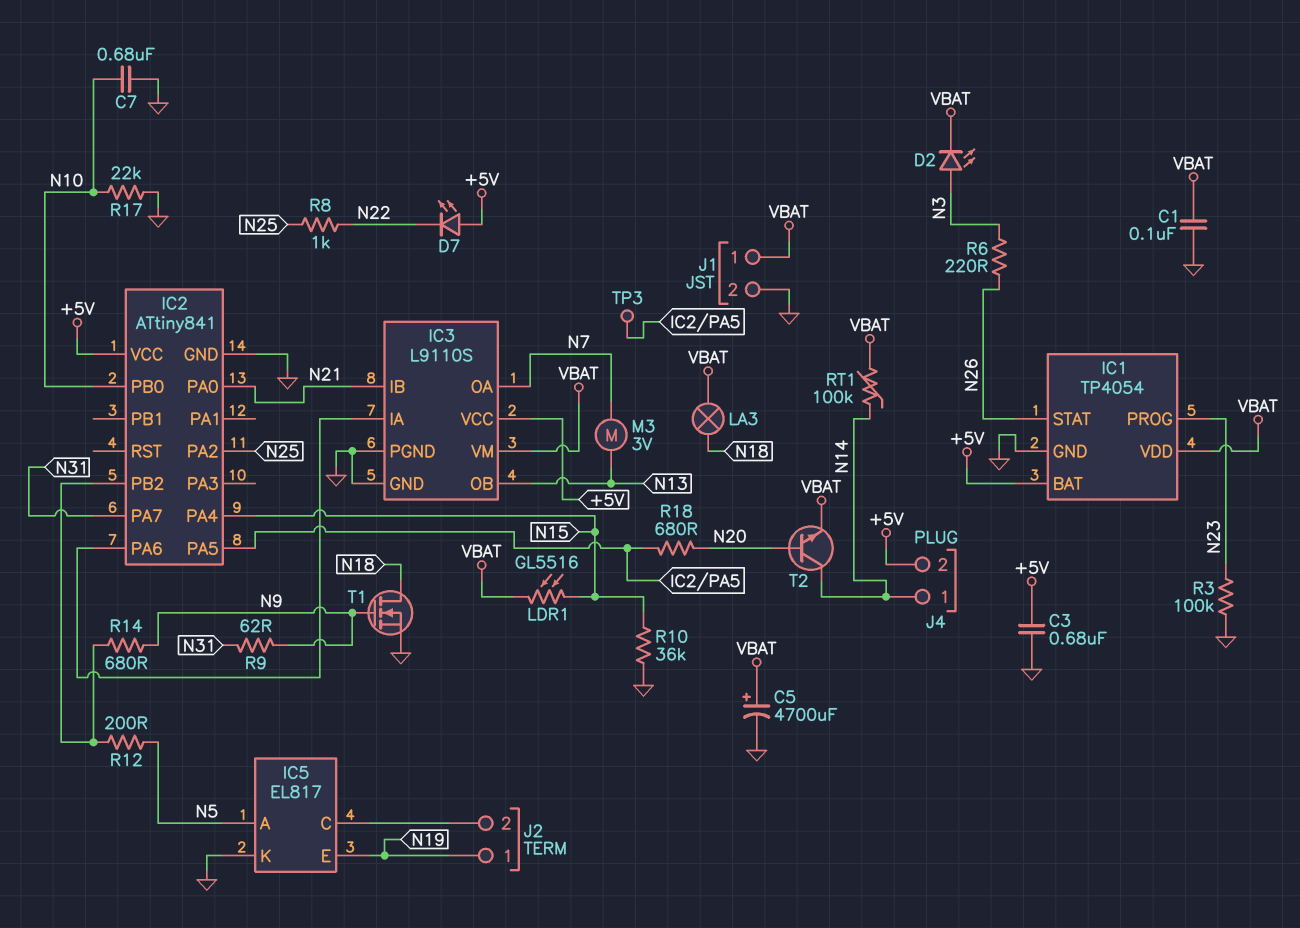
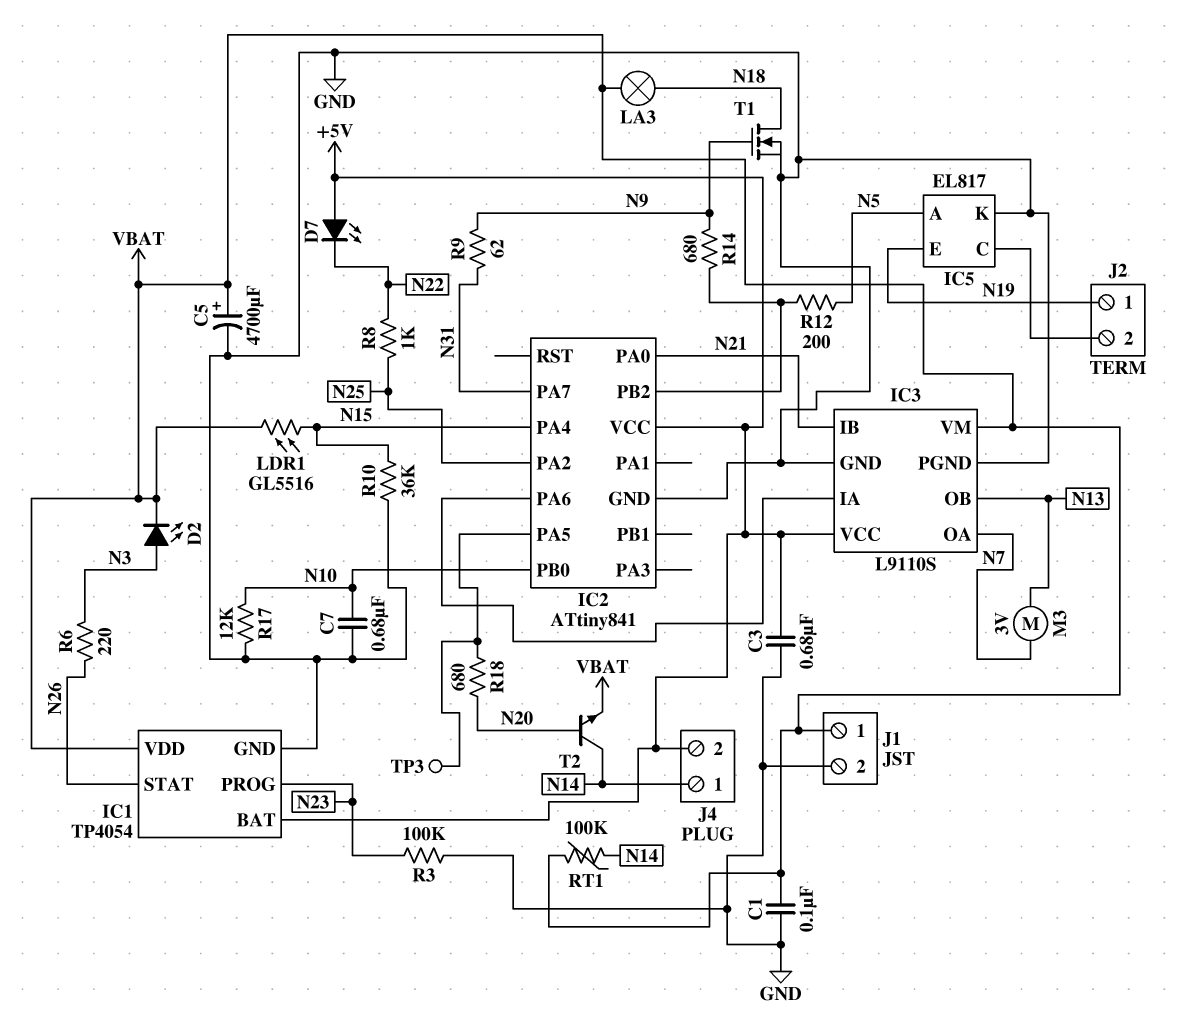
R17: 22k (GND, N10) -> 12k (GND, N10)

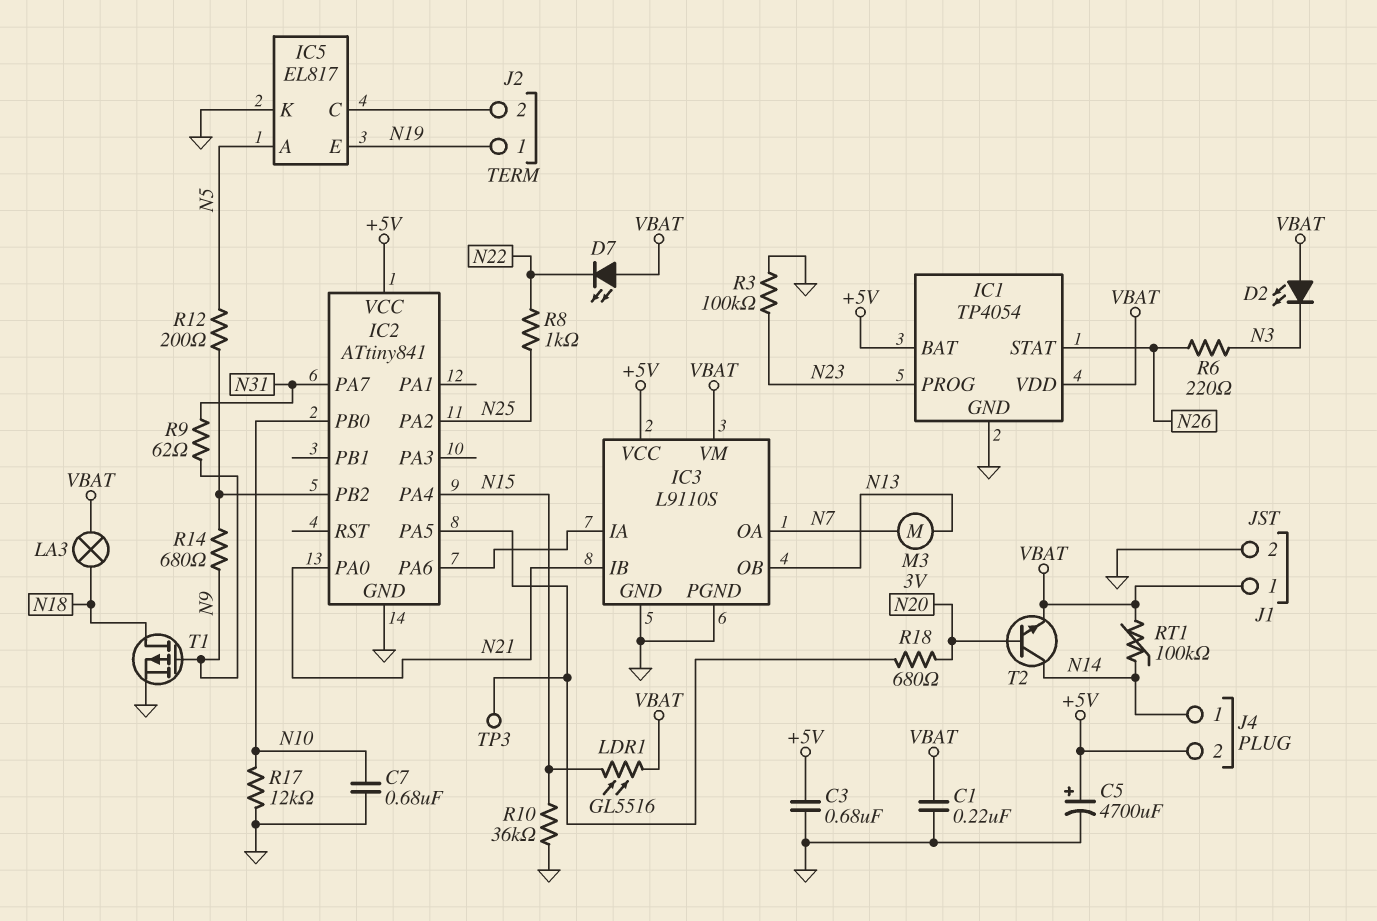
C1: 100nF (GND, VBAT) -> 220nF (GND, VBAT)
C5: 4700uF (plus VBAT, minus GND) -> 4700uF (plus +5V, minus GND)
D2: LED (A N3, K VBAT) -> LED (A VBAT, K N3)
D7: LED (A +5V, K N22) -> LED (A VBAT, K N22)
T1: NMOS (G N9, D N18, S GND) -> PMOS (G N9, D N18, S GND)

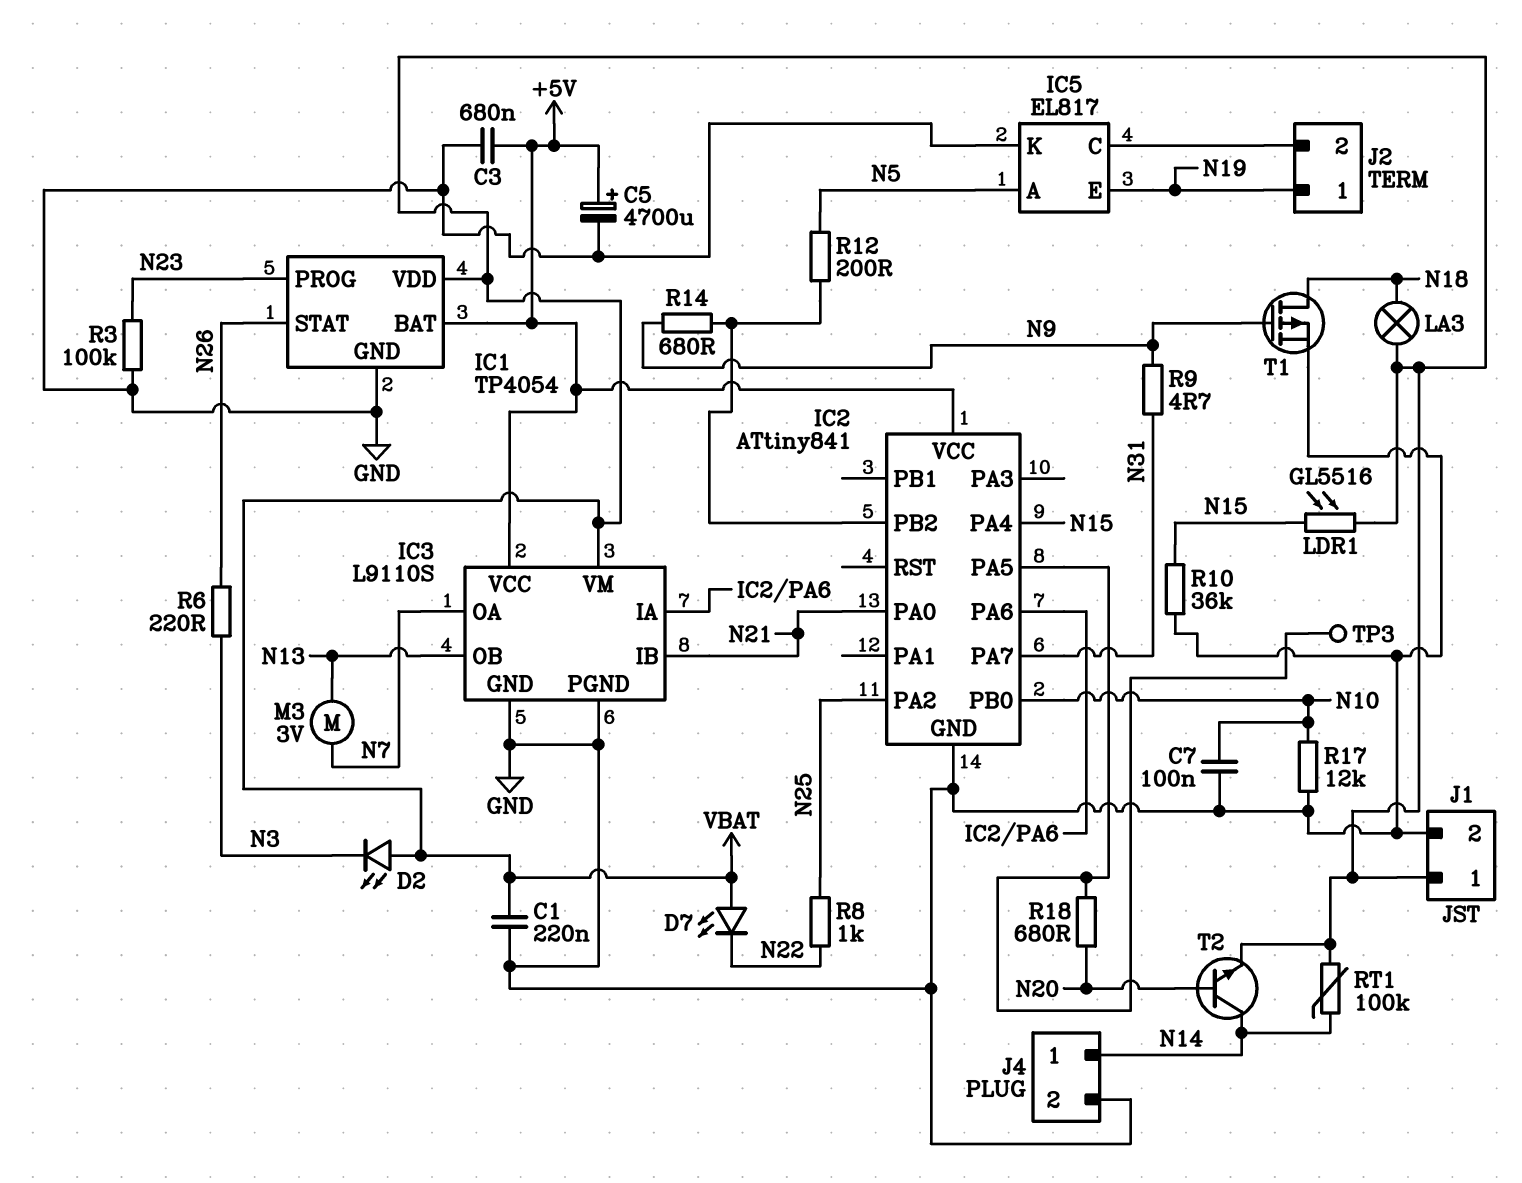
C7: 680nF (GND, N10) -> 100nF (GND, N10)
J4 pin 2: +5V -> GND
R9: 62 (N9, N31) -> 4.7 (N9, N31)

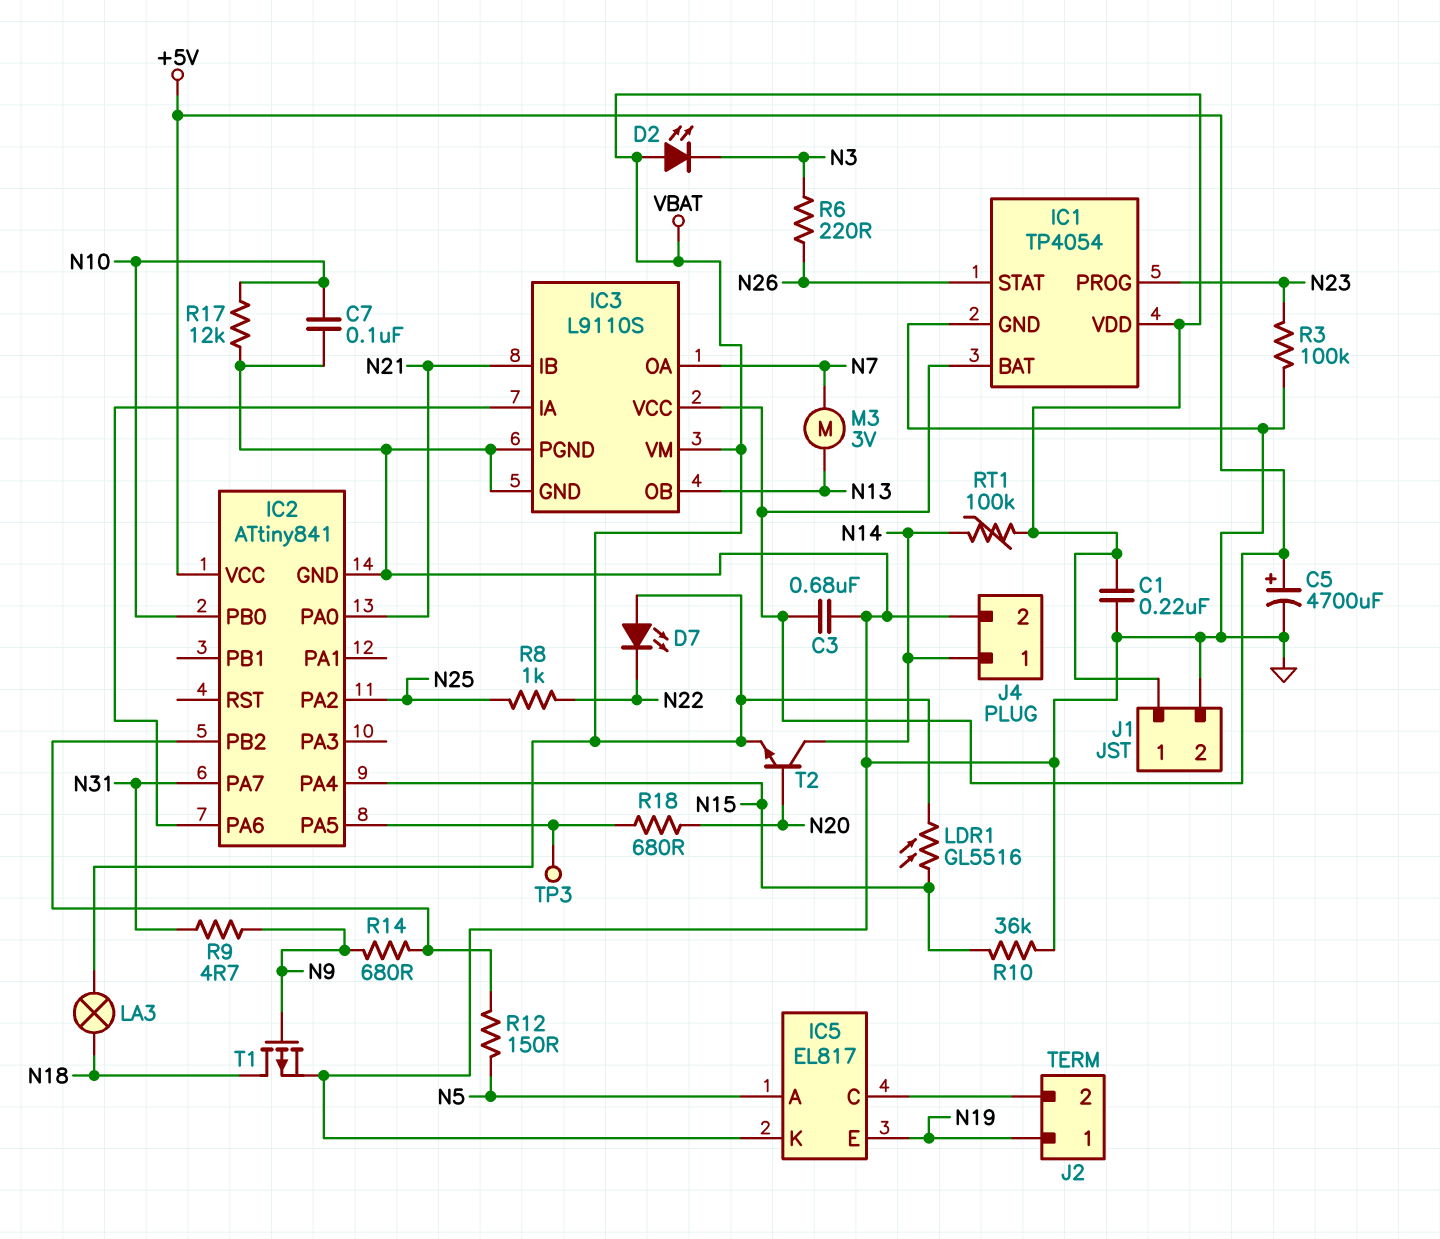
R12: 200 (IC2/PB2, N5) -> 150 (IC2/PB2, N5)

